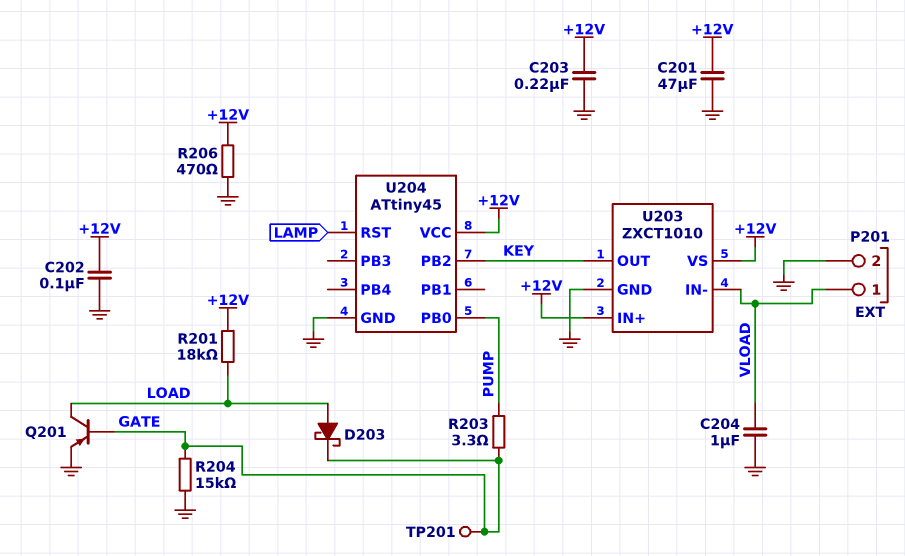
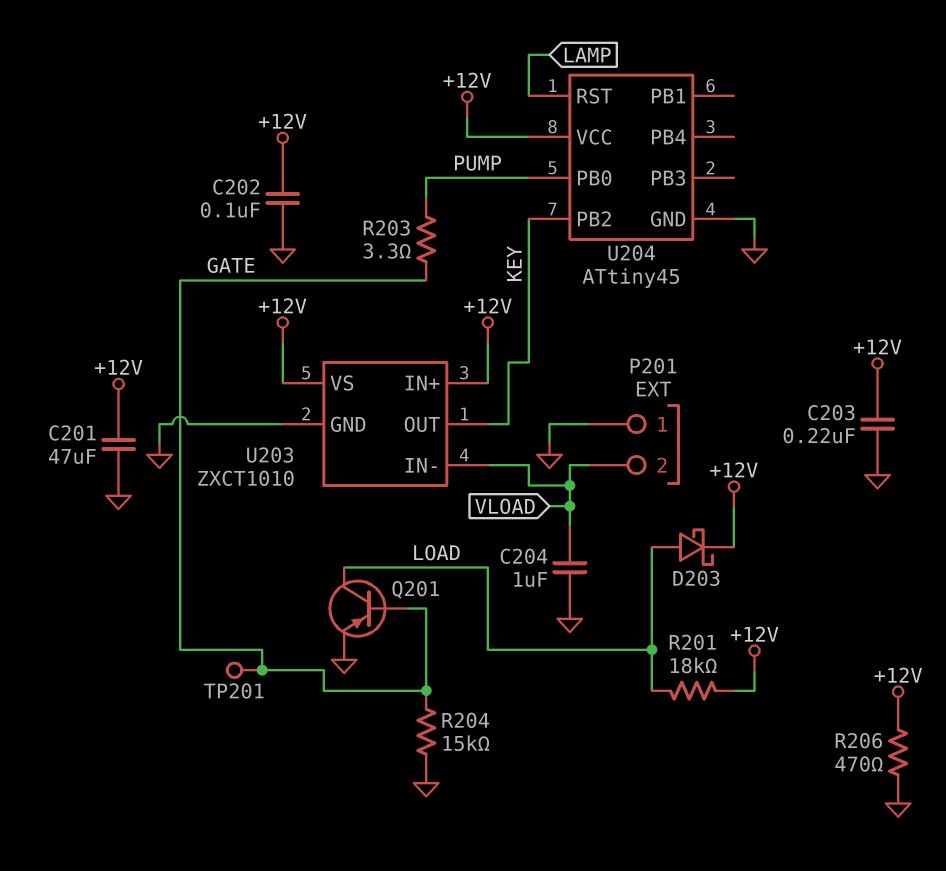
D203: schottky (A LOAD, K GATE) -> schottky (A LOAD, K +12V)
P201 pin 1: VLOAD -> GND
P201 pin 2: GND -> VLOAD

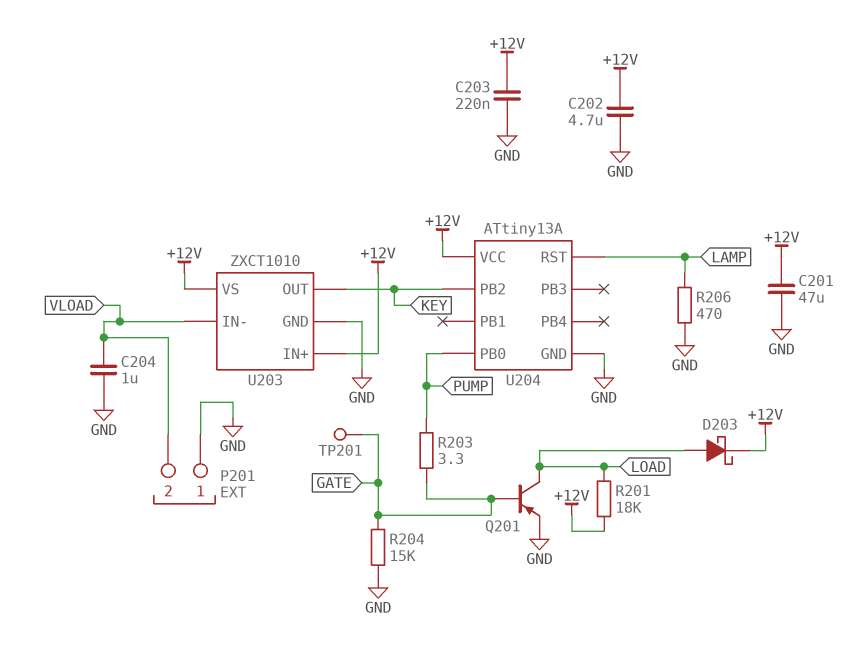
C202: 100nF (+12V, GND) -> 4.7uF (+12V, GND)
R206: 470 (+12V, GND) -> 470 (GND, LAMP)
U204: ATtiny45 -> ATtiny13A

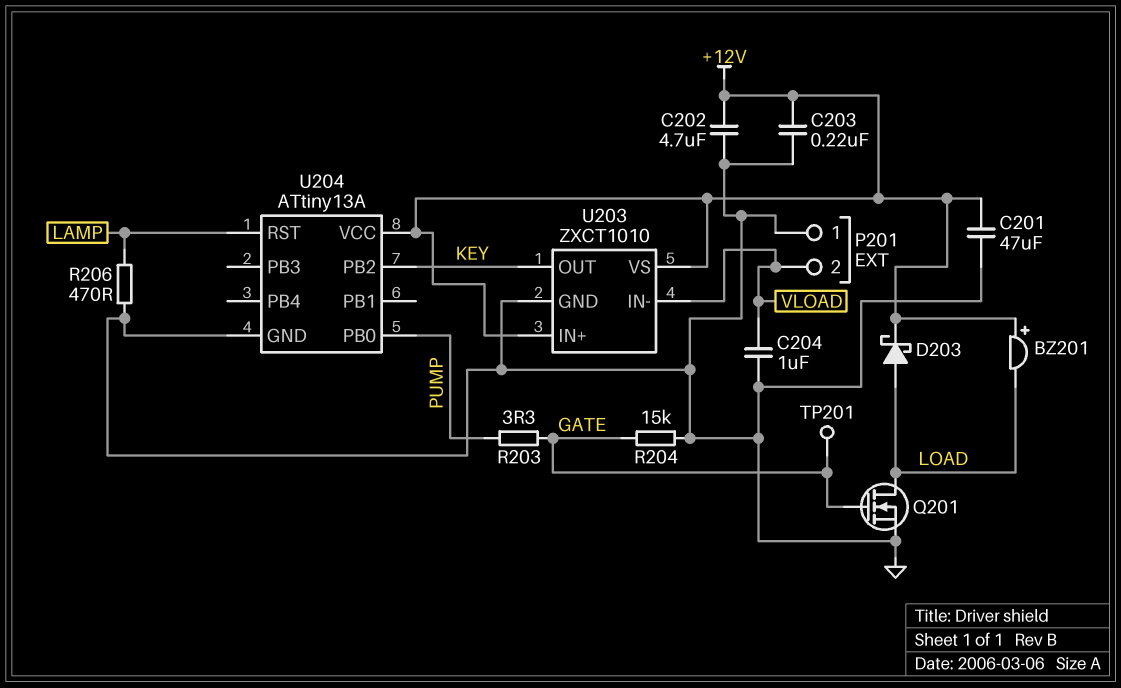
BZ201: none -> buzzer (plus +12V, minus LOAD)
Q201: PNP (B GATE, C LOAD, E GND) -> NMOS (G GATE, D LOAD, S GND)
R201: 18k (+12V, LOAD) -> none

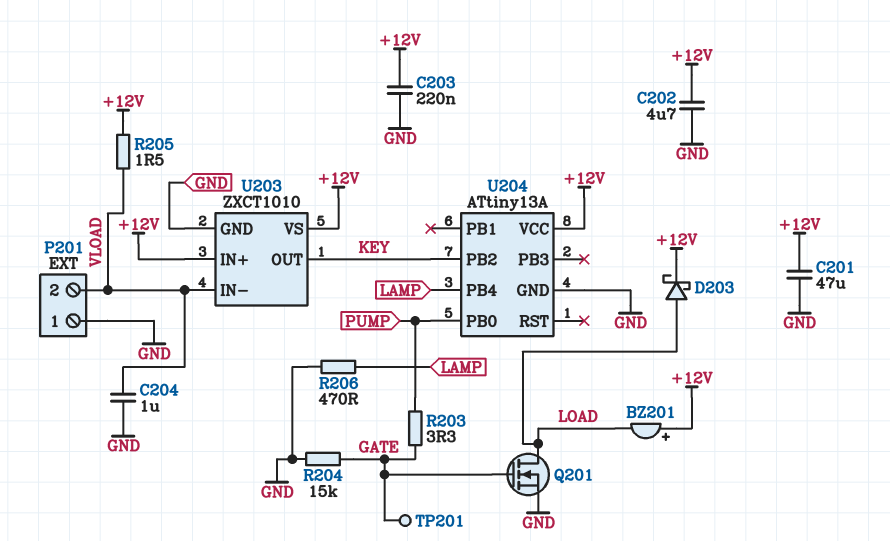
R205: none -> 1.5 (+12V, VLOAD)
U204 pin PB4: none -> LAMP
U204 pin RST: LAMP -> none

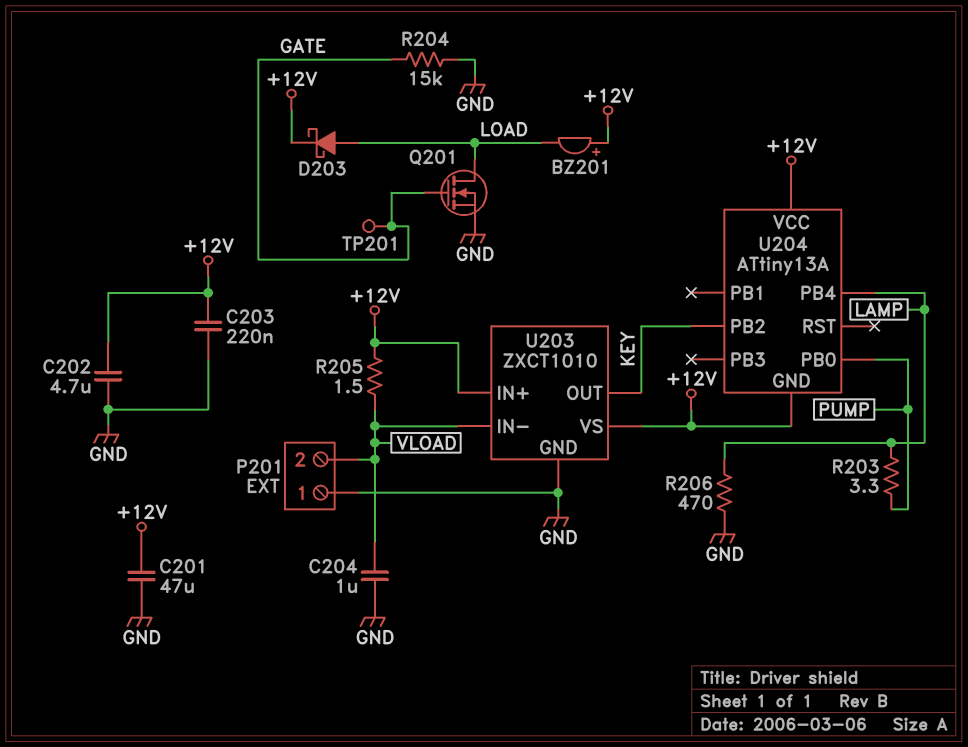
R203: 3.3 (GATE, PUMP) -> 3.3 (LAMP, PUMP)
U204 pin GND: GND -> +12V

